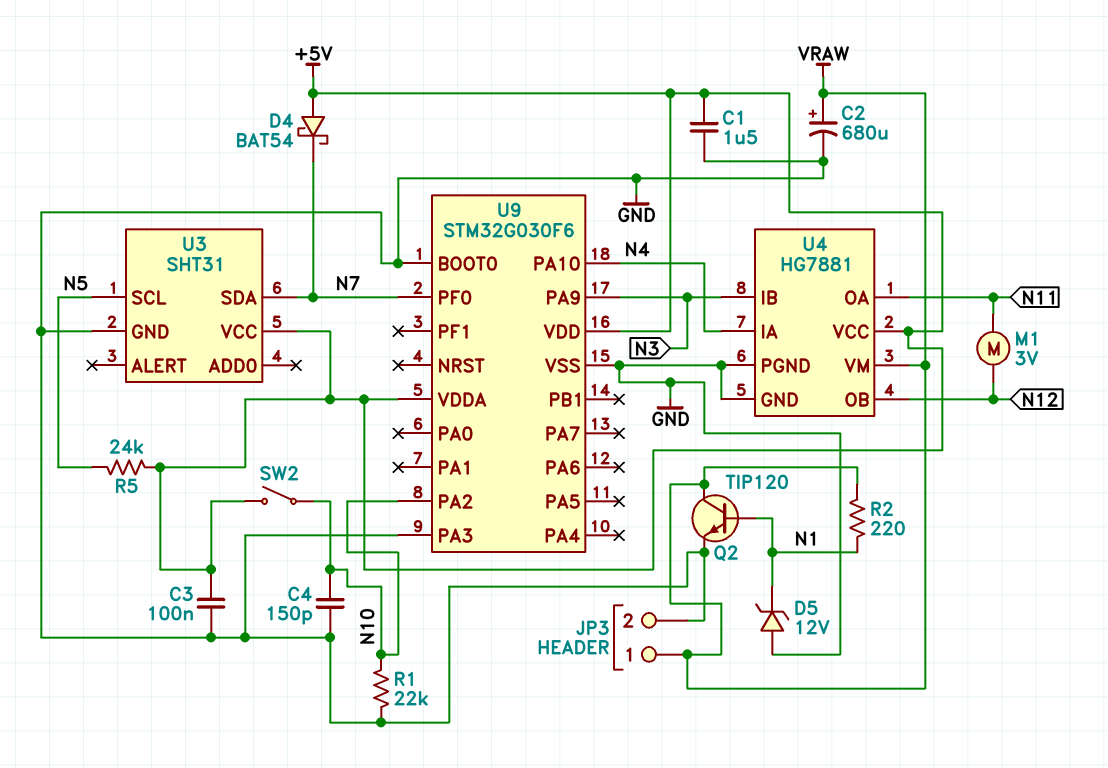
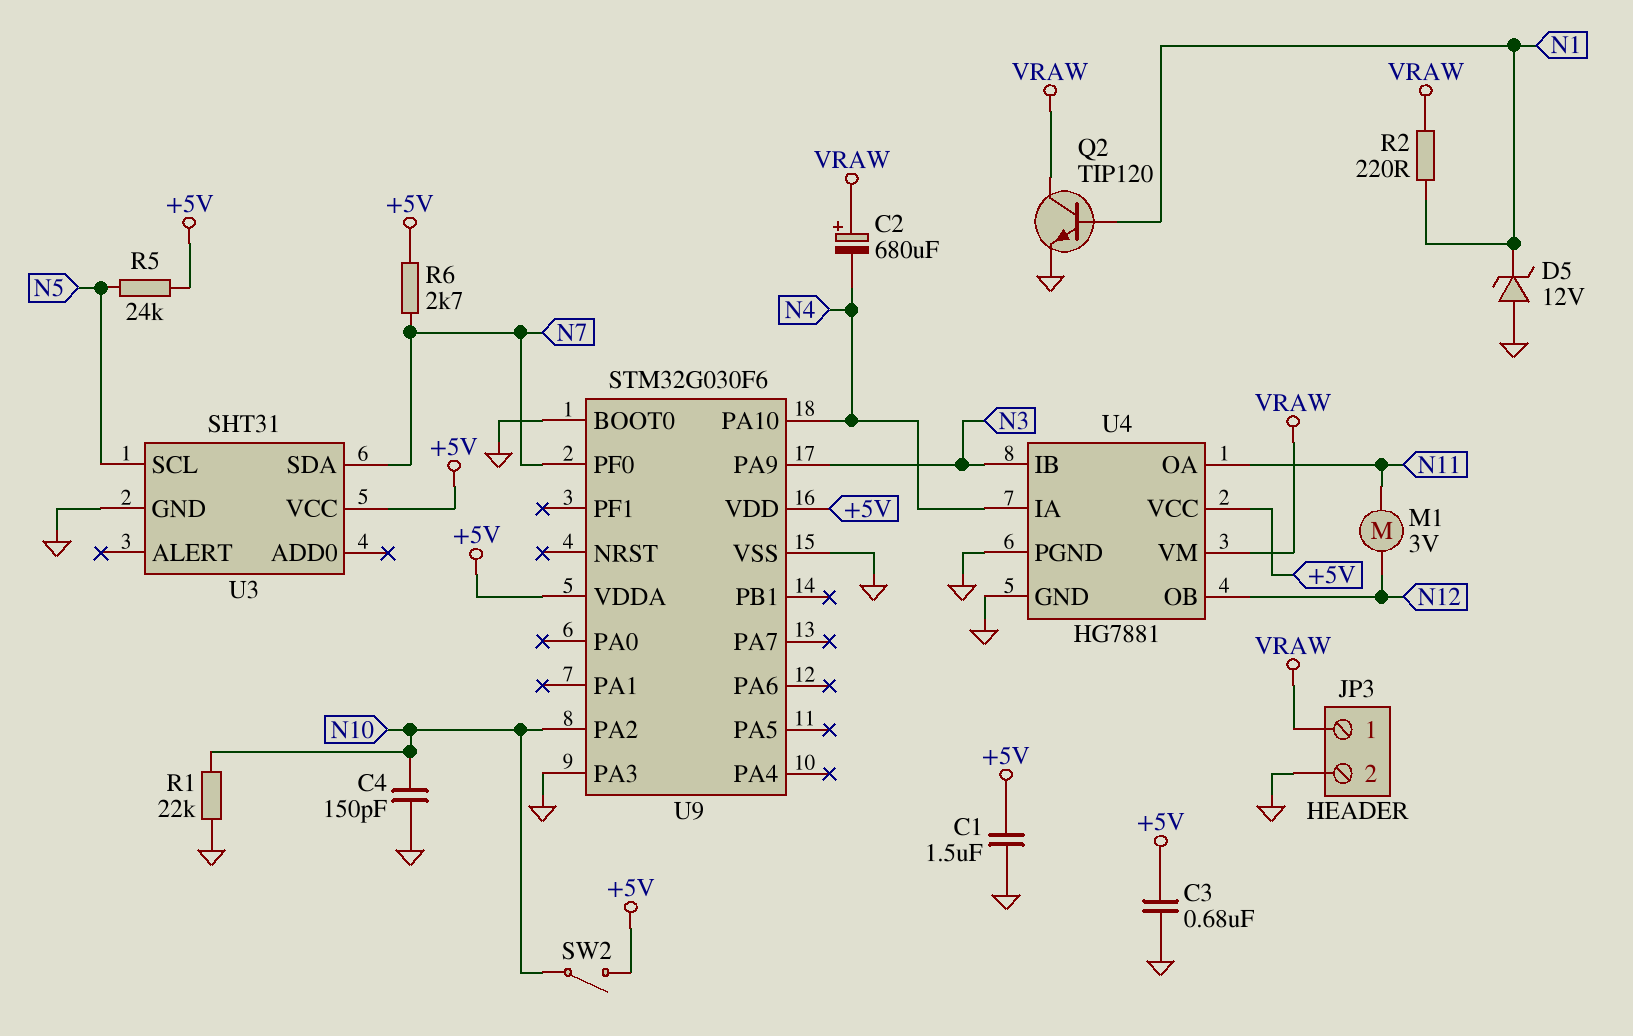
C2: 680uF (plus VRAW, minus GND) -> 680uF (plus VRAW, minus N4)
C3: 100nF (+5V, GND) -> 680nF (+5V, GND)
D4: schottky BAT54 (A +5V, K N7) -> none
R6: none -> 2.7k (+5V, N7)

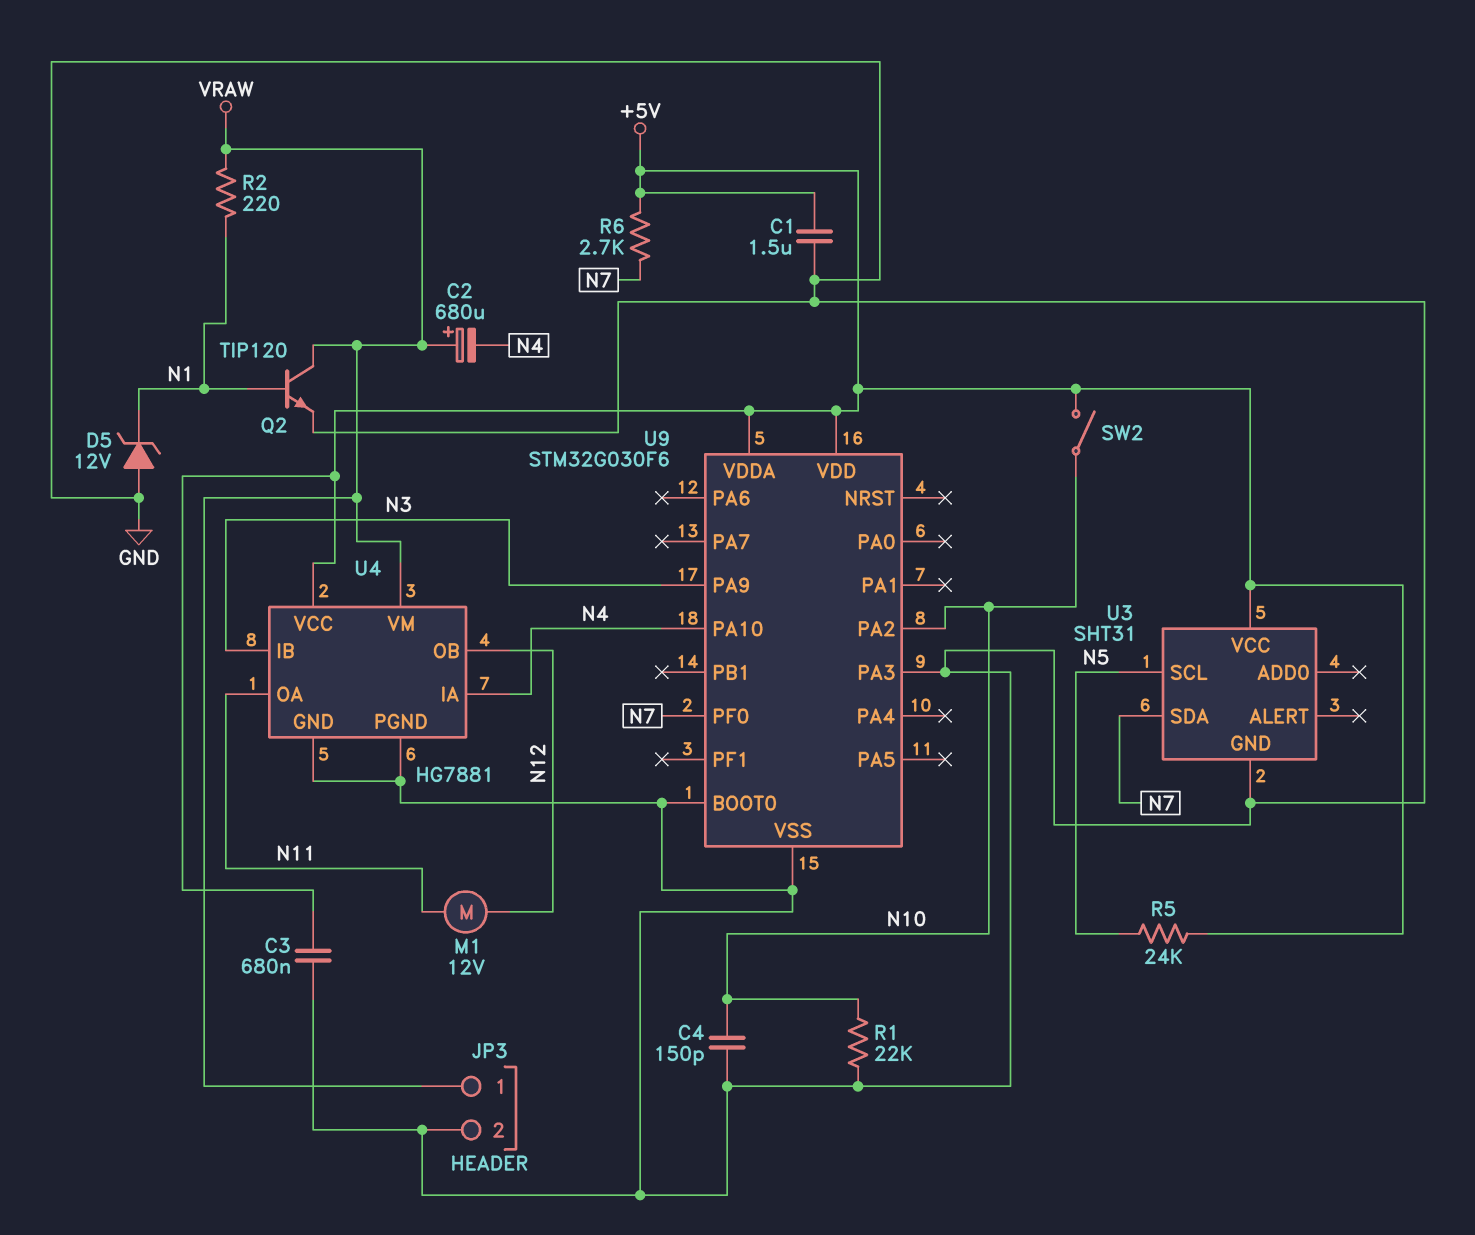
M1: motor 3V (N11, N12) -> motor 12V (N11, N12)

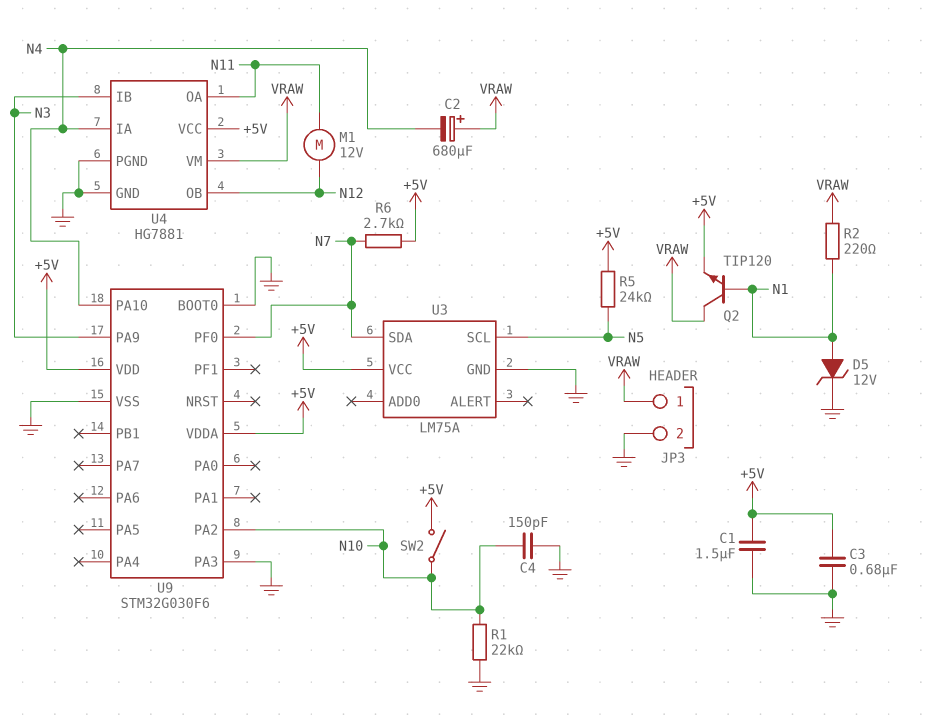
D5: zener 12V (A GND, K N1) -> zener 12V (A N1, K GND)
Q2: NPN TIP120 (B N1, C VRAW, E GND) -> NPN TIP120 (B N1, C VRAW, E +5V)
U3: SHT31 -> LM75A

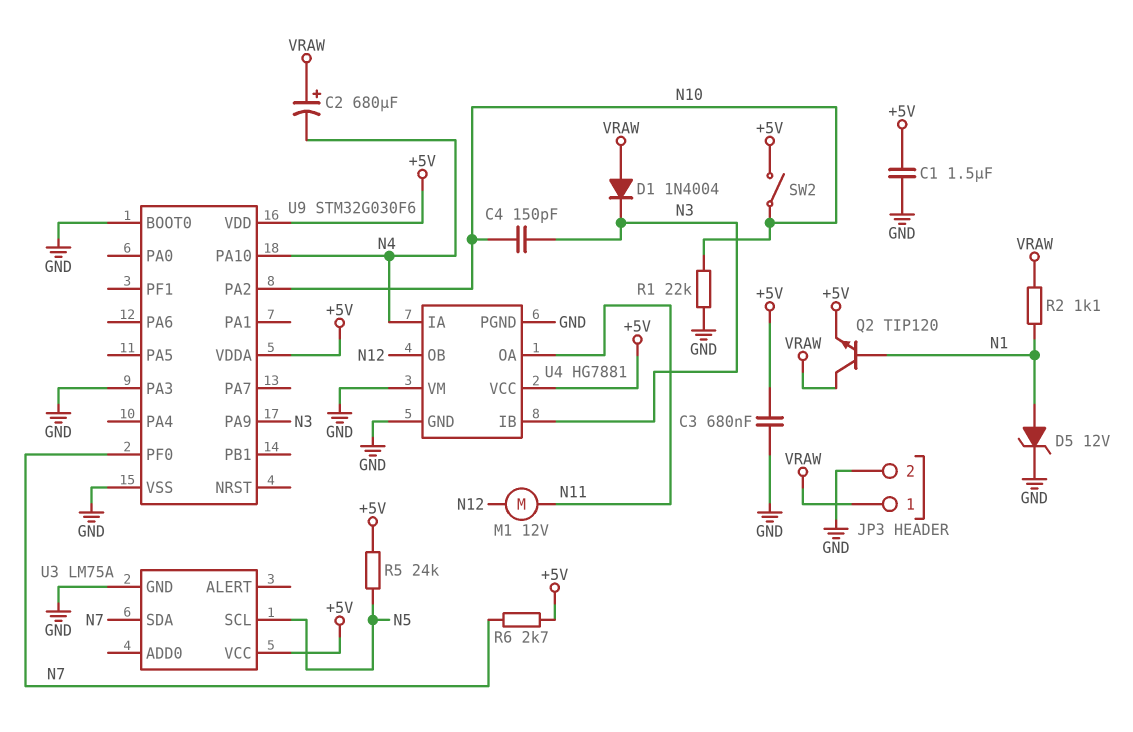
C4: 150pF (GND, N10) -> 150pF (N3, N10)
D1: none -> diode 1N4004 (A VRAW, K N3)
R2: 220 (N1, VRAW) -> 1.1k (N1, VRAW)
U4 pin VM: VRAW -> GND

